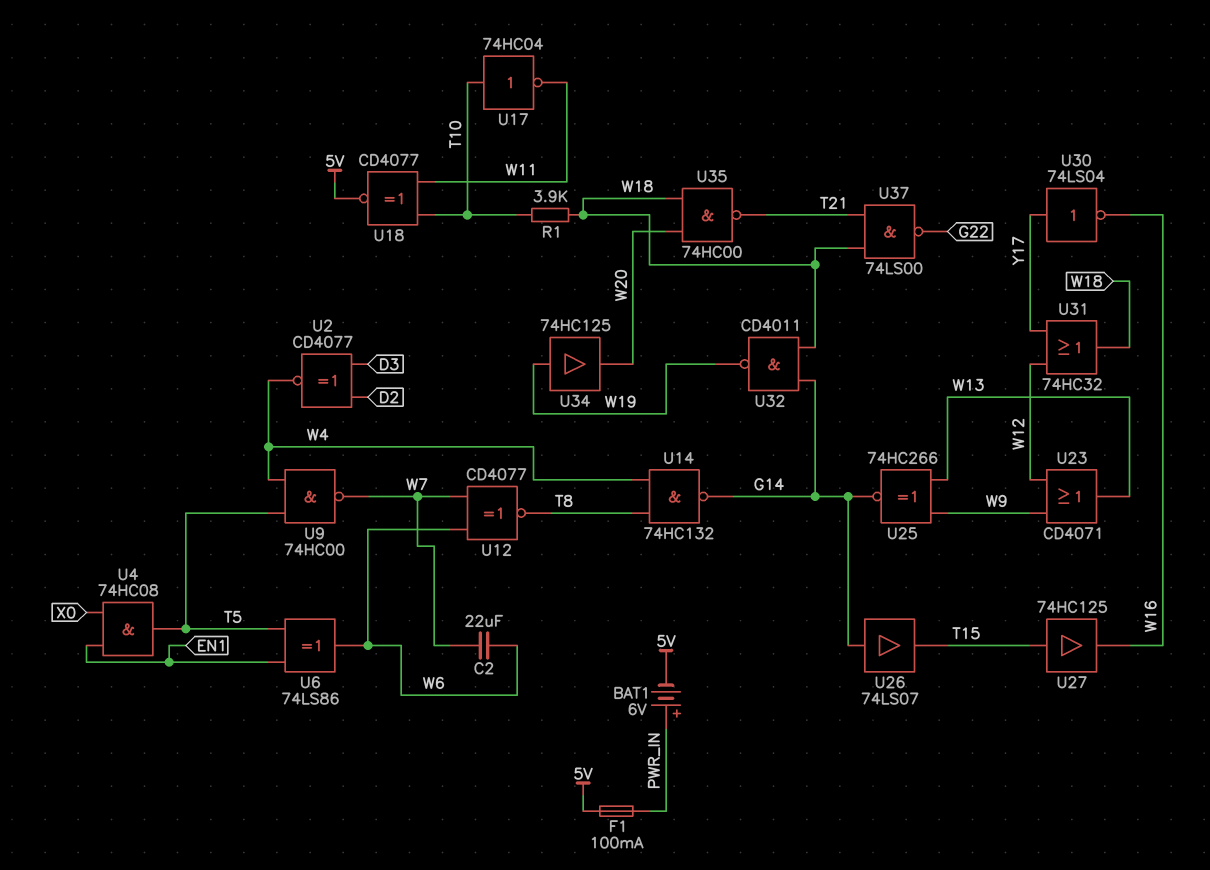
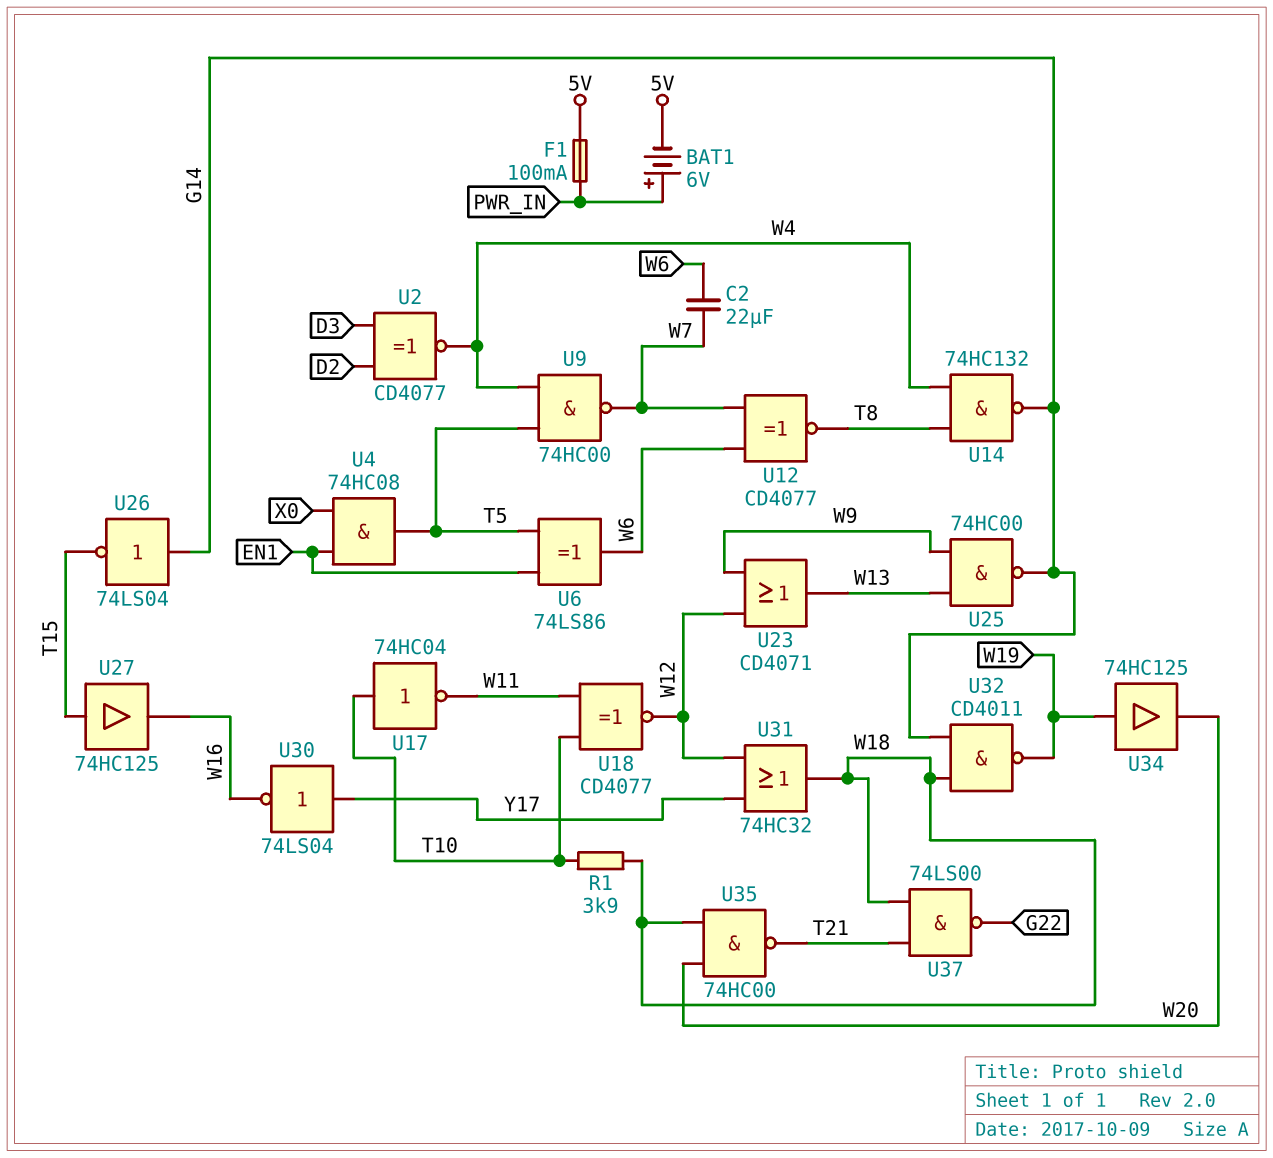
U18: XNOR CD4077 (in T10, in W11, out 5V) -> XNOR CD4077 (in T10, in W11, out W12)
U25: XNOR 74HC266 (in W9, in W13, out G14) -> NAND 74HC00 (in W9, in W13, out G14)
U26: buffer 74LS07 (in G14, out T15) -> NOT 74LS04 (in G14, out T15)

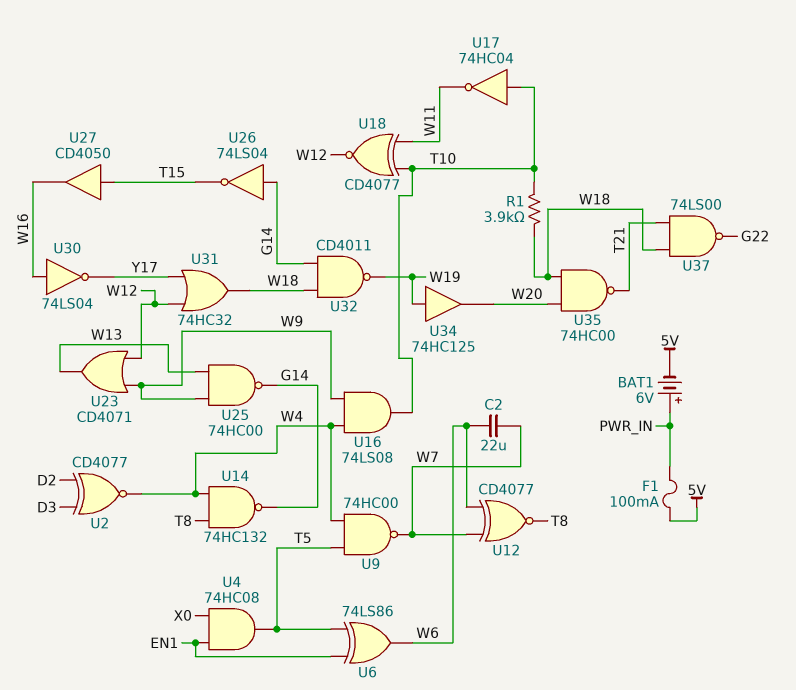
U16: none -> AND 74LS08 (in W4, in W9, out T10)
U27: buffer 74HC125 (in T15, out W16) -> buffer CD4050 (in T15, out W16)
U30: NOT 74LS04 (in Y17, out W16) -> NOT 74LS04 (in W16, out Y17)

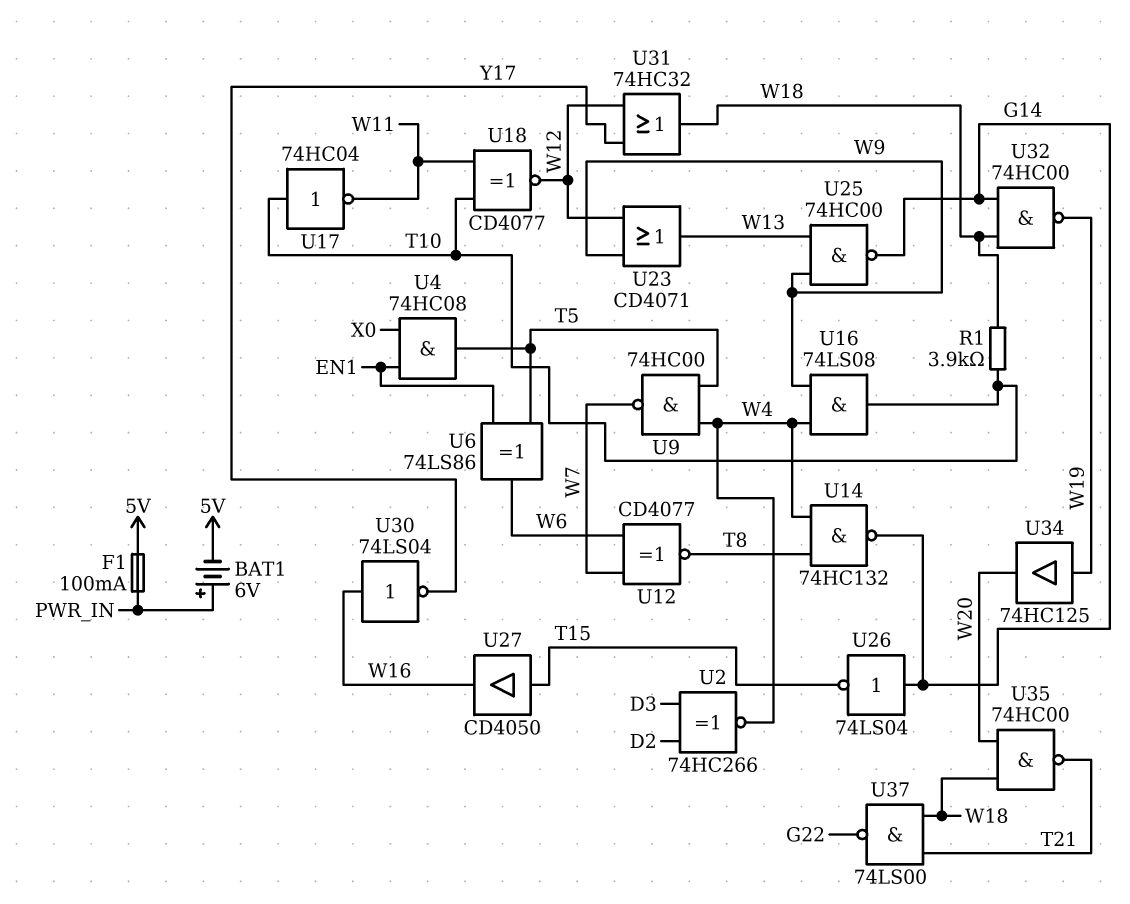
C2: 22uF (W6, W7) -> none
U2: XNOR CD4077 (in D2, in D3, out W4) -> XNOR 74HC266 (in D2, in D3, out W4)
U32: NAND CD4011 (in G14, in W18, out W19) -> NAND 74HC00 (in G14, in W18, out W19)

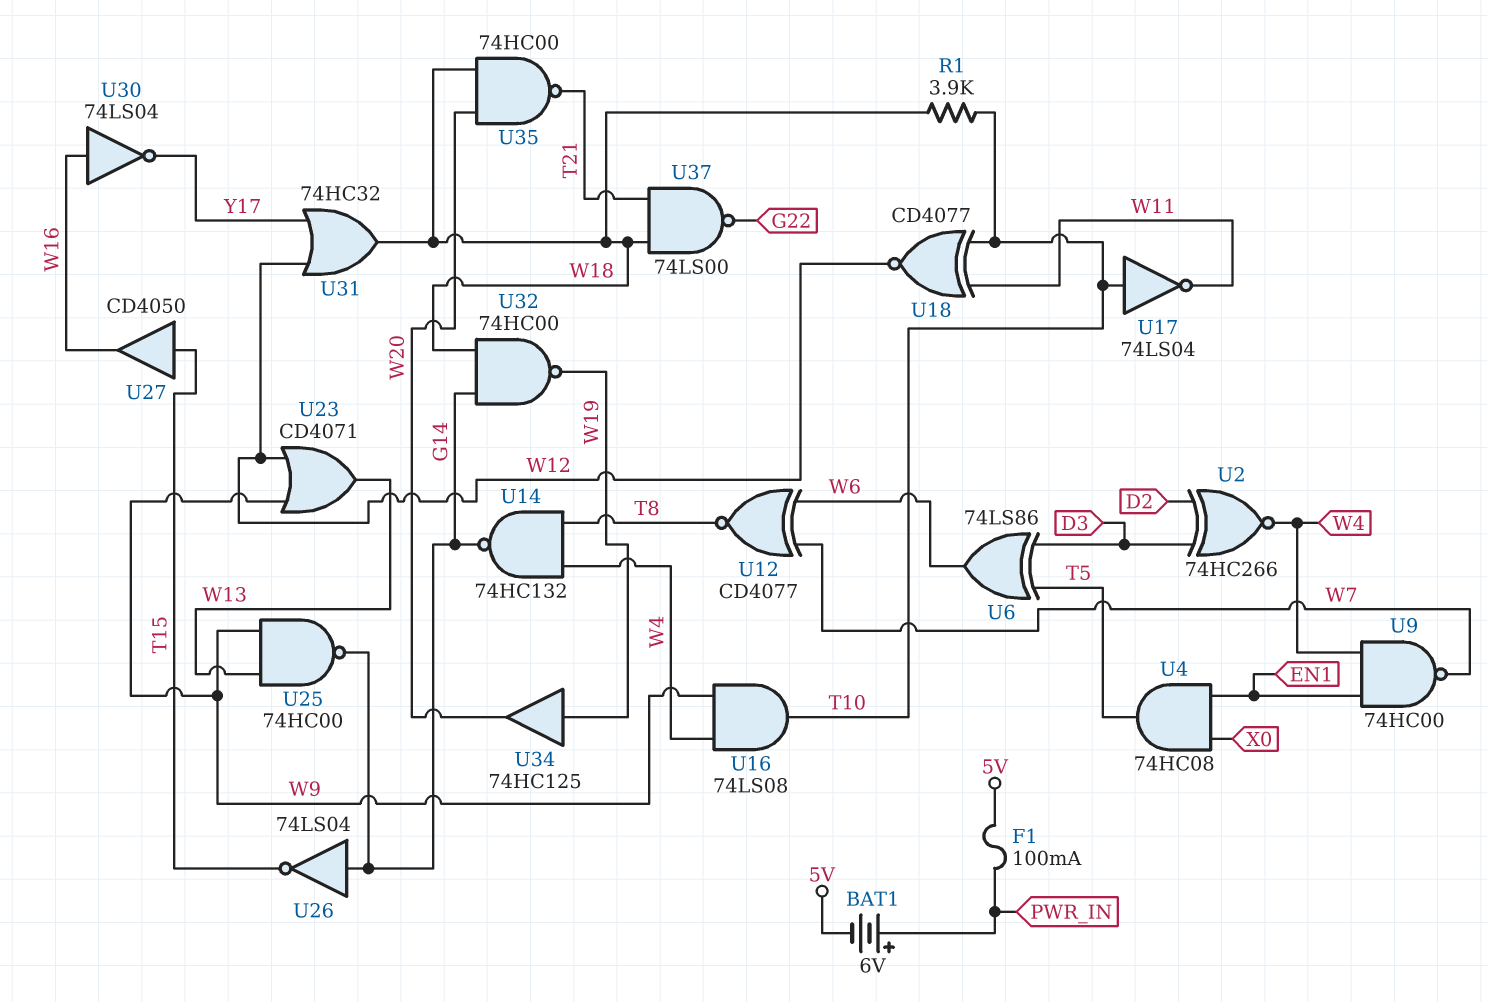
U6: XOR 74LS86 (in EN1, in T5, out W6) -> XOR 74LS86 (in D3, in T5, out W6)
U9: NAND 74HC00 (in T5, in W4, out W7) -> NAND 74HC00 (in EN1, in W4, out W7)
U17: NOT 74HC04 (in T10, out W11) -> NOT 74LS04 (in T10, out W11)

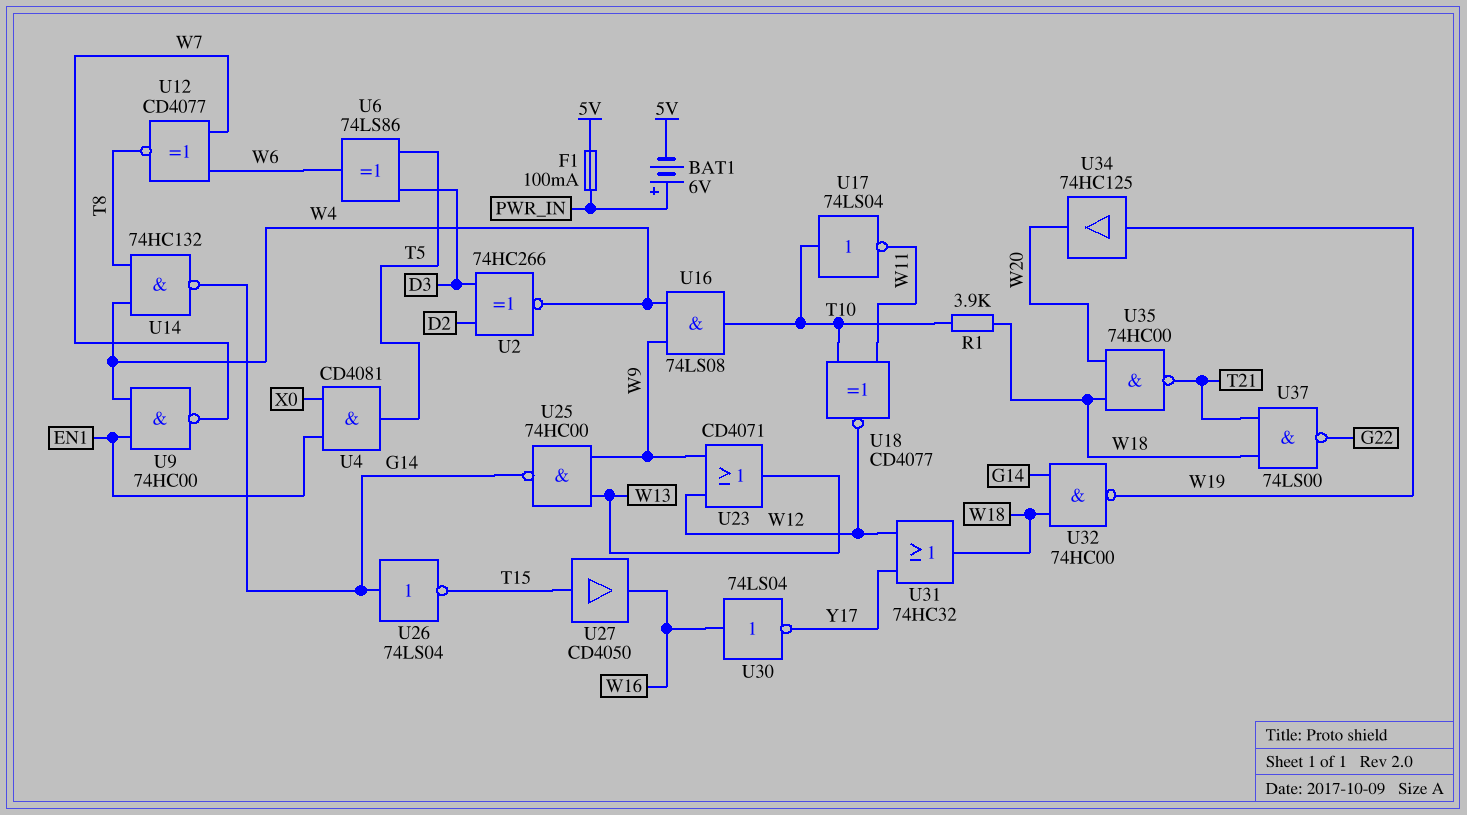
U4: AND 74HC08 (in EN1, in X0, out T5) -> AND CD4081 (in EN1, in X0, out T5)

